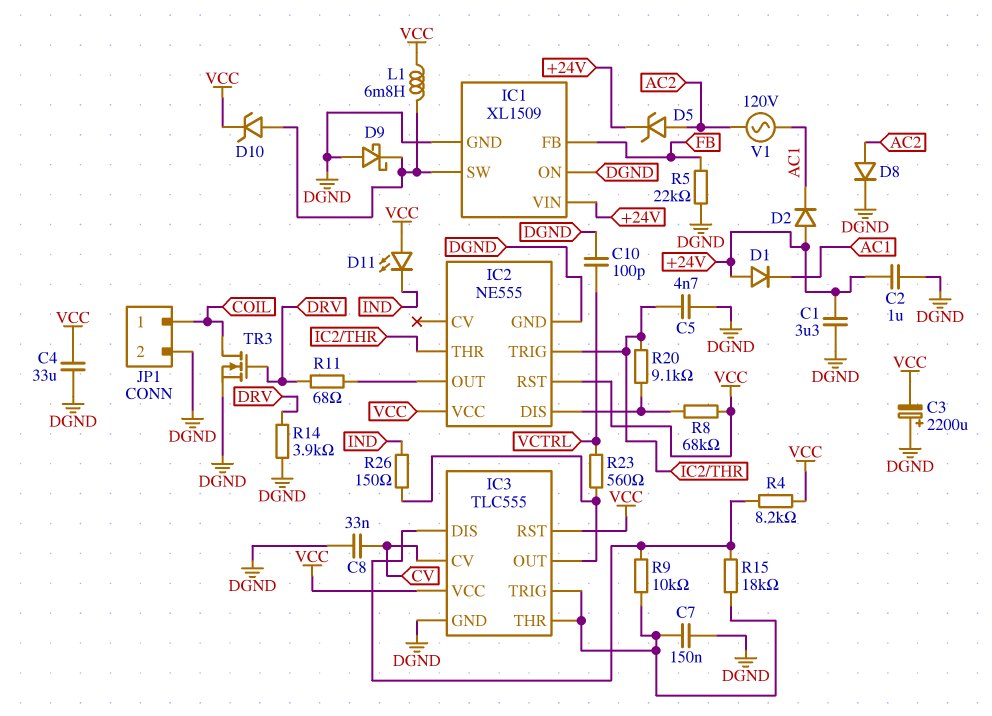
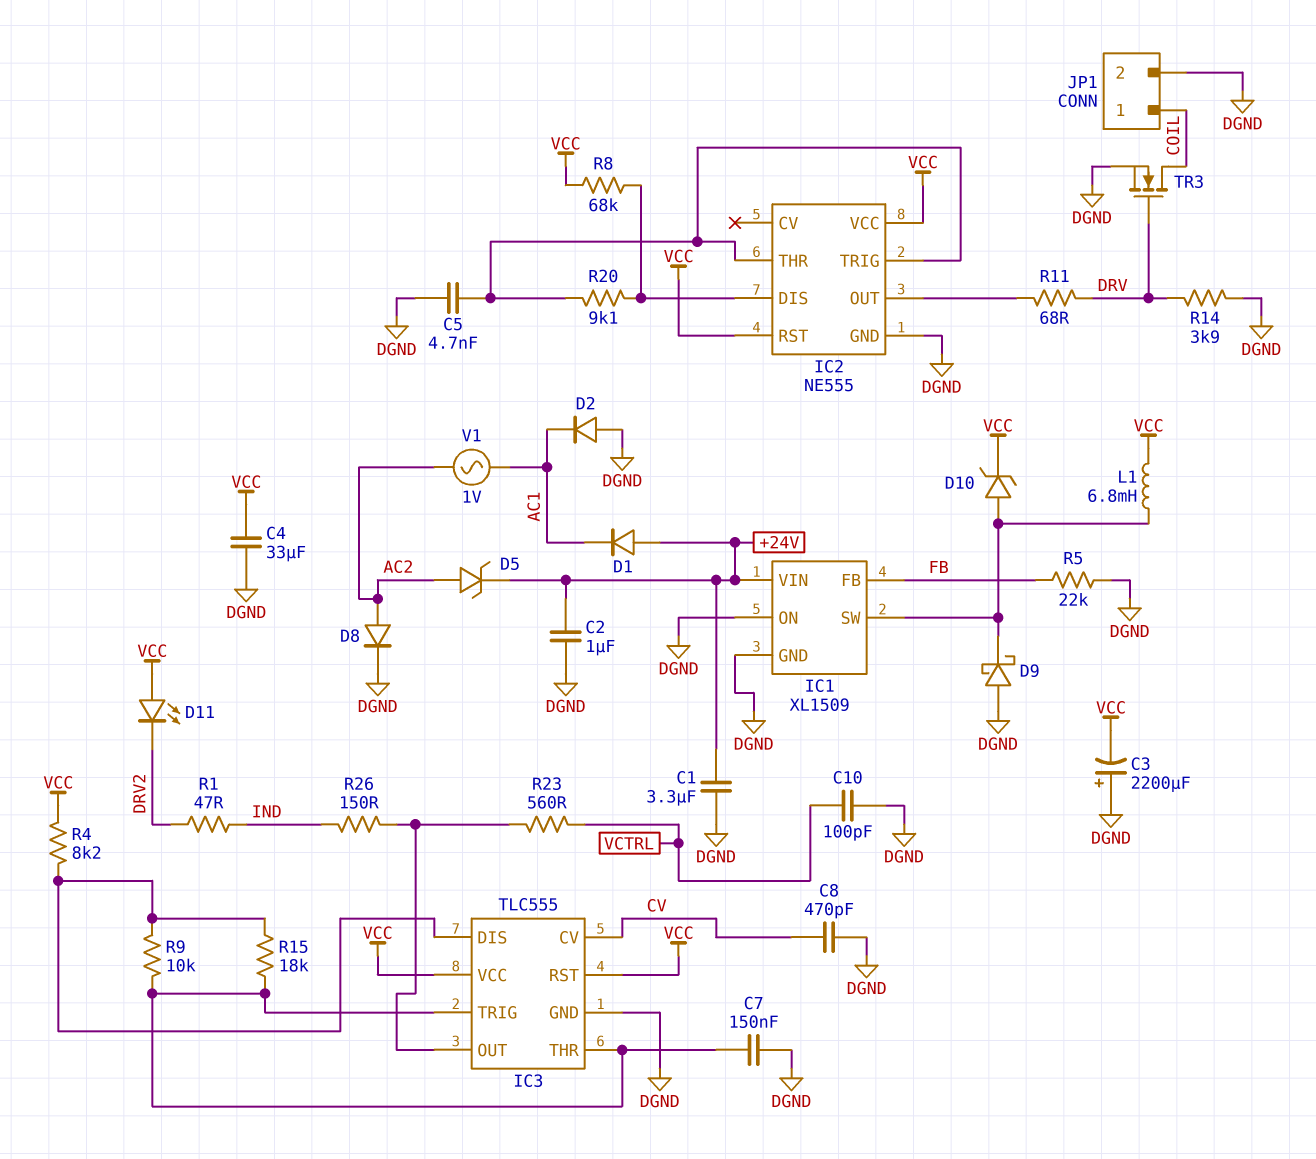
C8: 33nF (CV, DGND) -> 470pF (CV, DGND)
D2: diode (A +24V, K AC1) -> diode (A DGND, K AC1)
D11: LED (A VCC, K IND) -> LED (A VCC, K DRV2)
R1: none -> 47 (DRV2, IND)
V1: AC 120V (AC1, AC2) -> AC 1V (AC1, AC2)

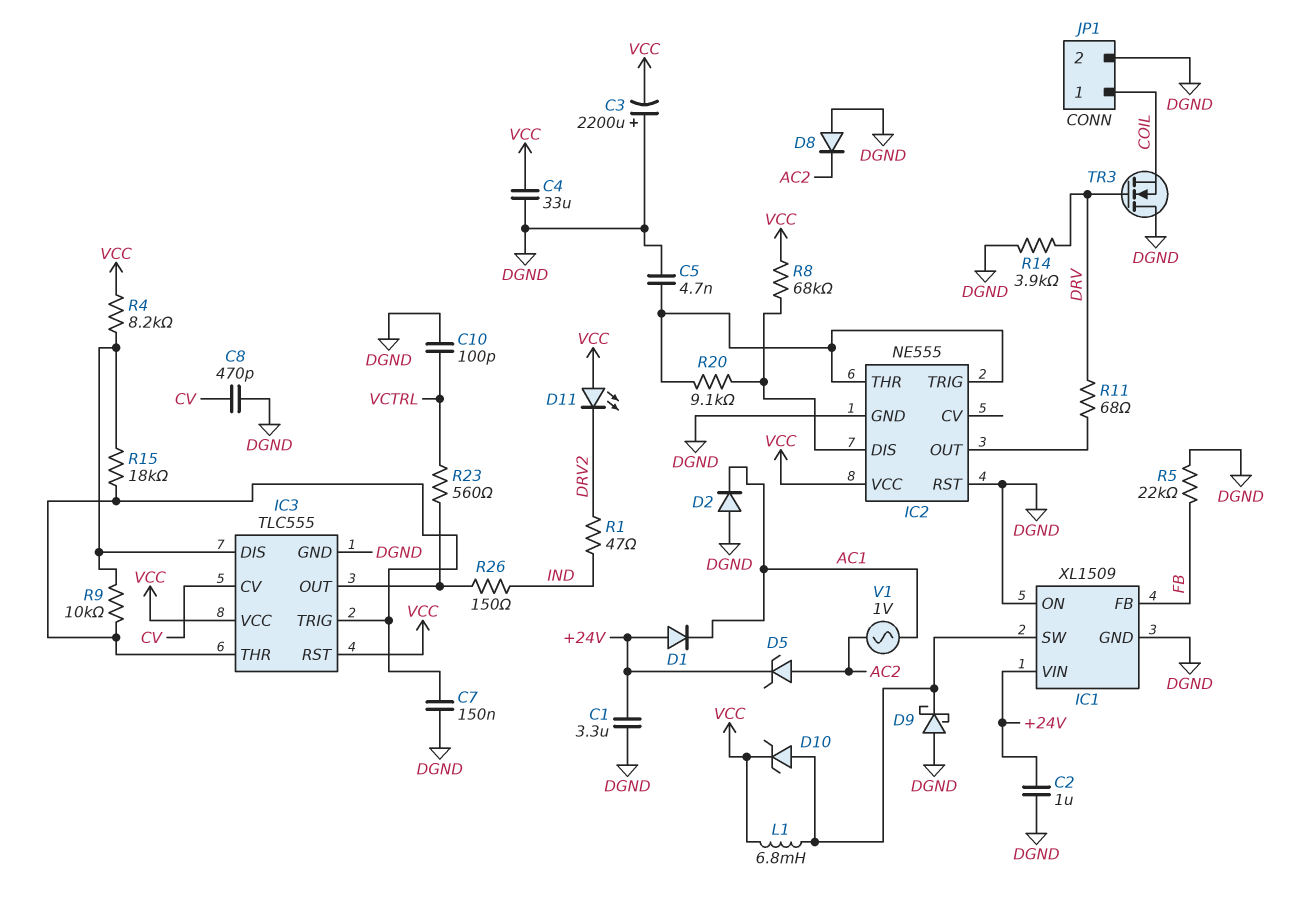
D8: diode (A AC2, K DGND) -> diode (A DGND, K AC2)
IC2 pin RST: VCC -> DGND
TR3: NMOS (G DRV, D COIL, S DGND) -> NMOS (G DRV, D DGND, S COIL)

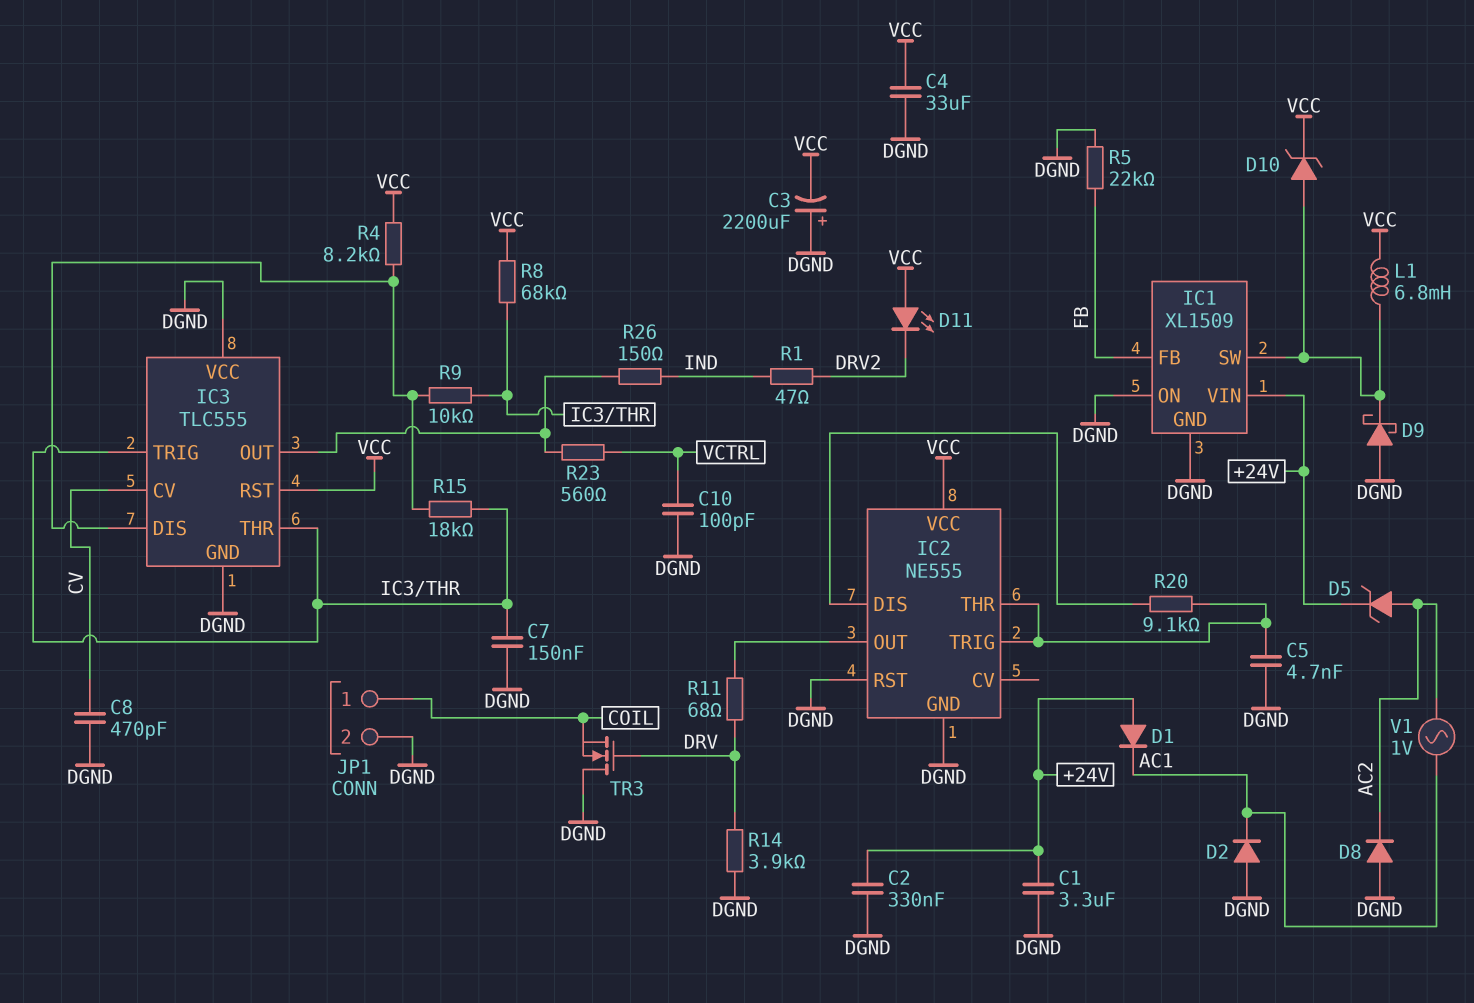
C2: 1uF (+24V, DGND) -> 330nF (+24V, DGND)
IC3 pin VCC: VCC -> DGND
R8: 68k (IC2/DIS, VCC) -> 68k (IC3/THR, VCC)

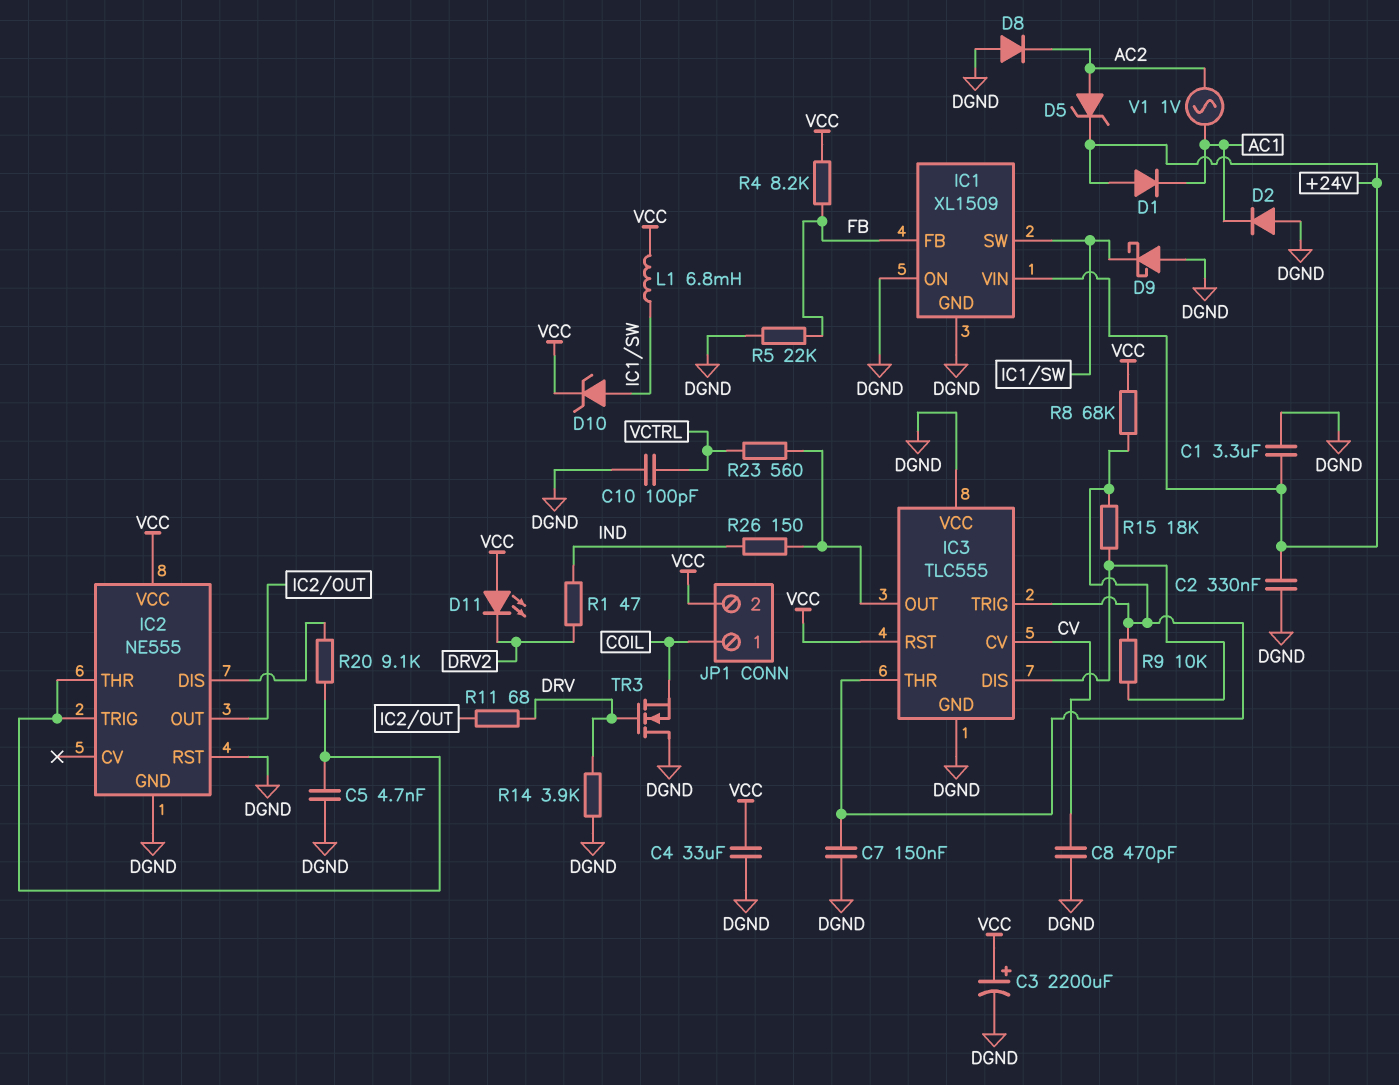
C3: 2200uF (plus DGND, minus VCC) -> 2200uF (plus VCC, minus DGND)
JP1 pin 2: DGND -> VCC
R4: 8.2k (IC3/DIS, VCC) -> 8.2k (FB, VCC)

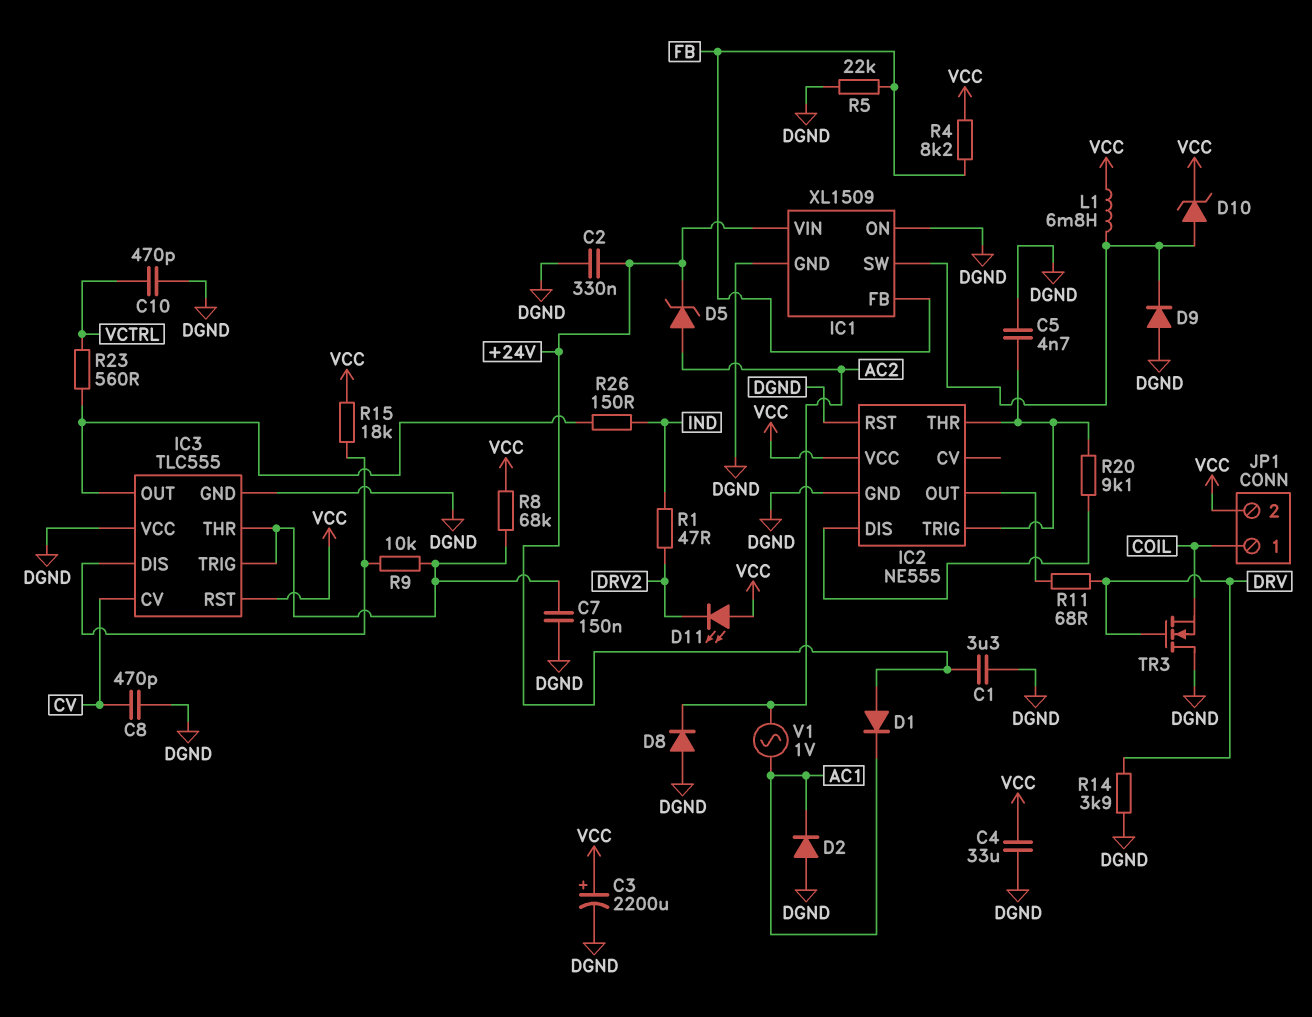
C10: 100pF (DGND, VCTRL) -> 470pF (DGND, VCTRL)
D9: schottky (A DGND, K IC1/SW) -> diode (A DGND, K IC1/SW)
R15: 18k (IC3/DIS, IC3/THR) -> 18k (IC3/DIS, VCC)

